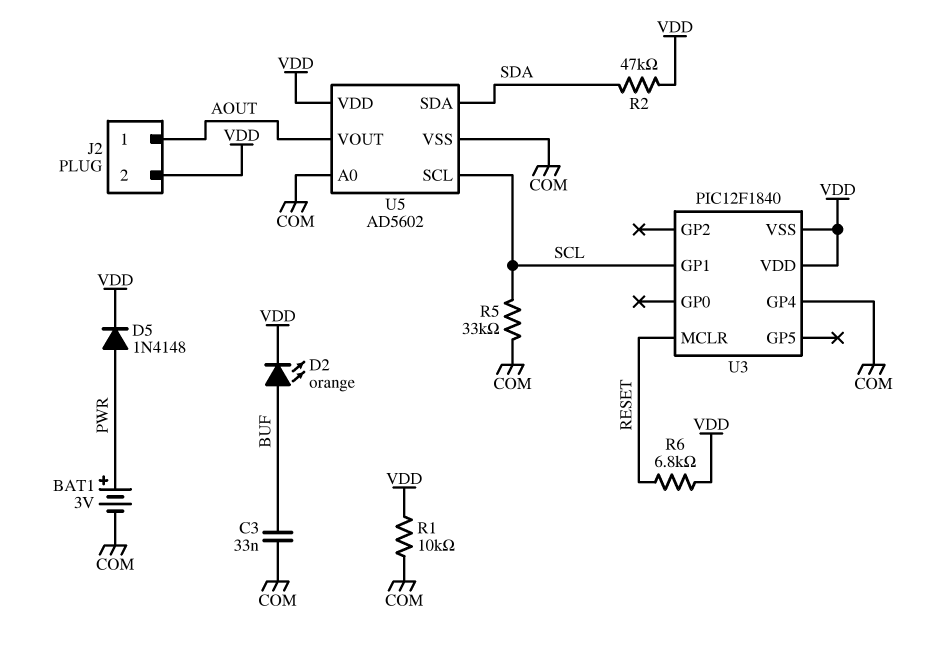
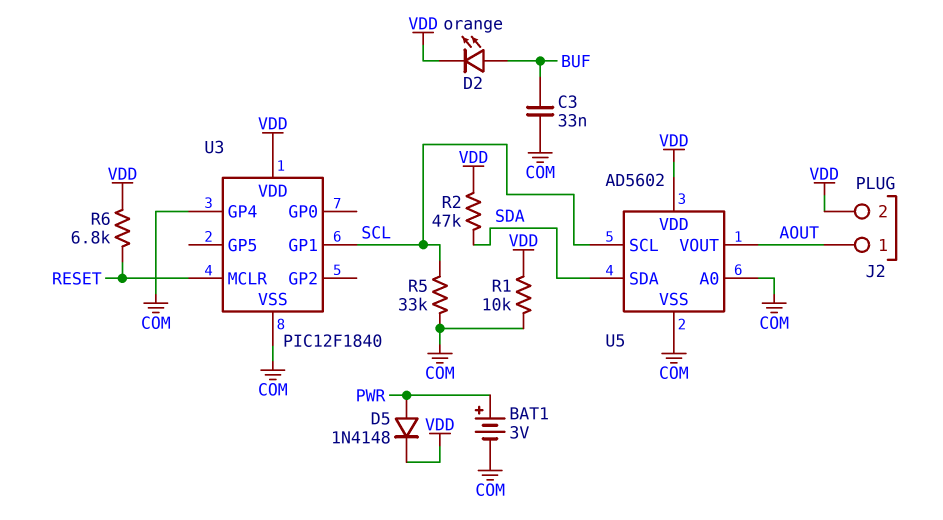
U3 pin VSS: VDD -> COM

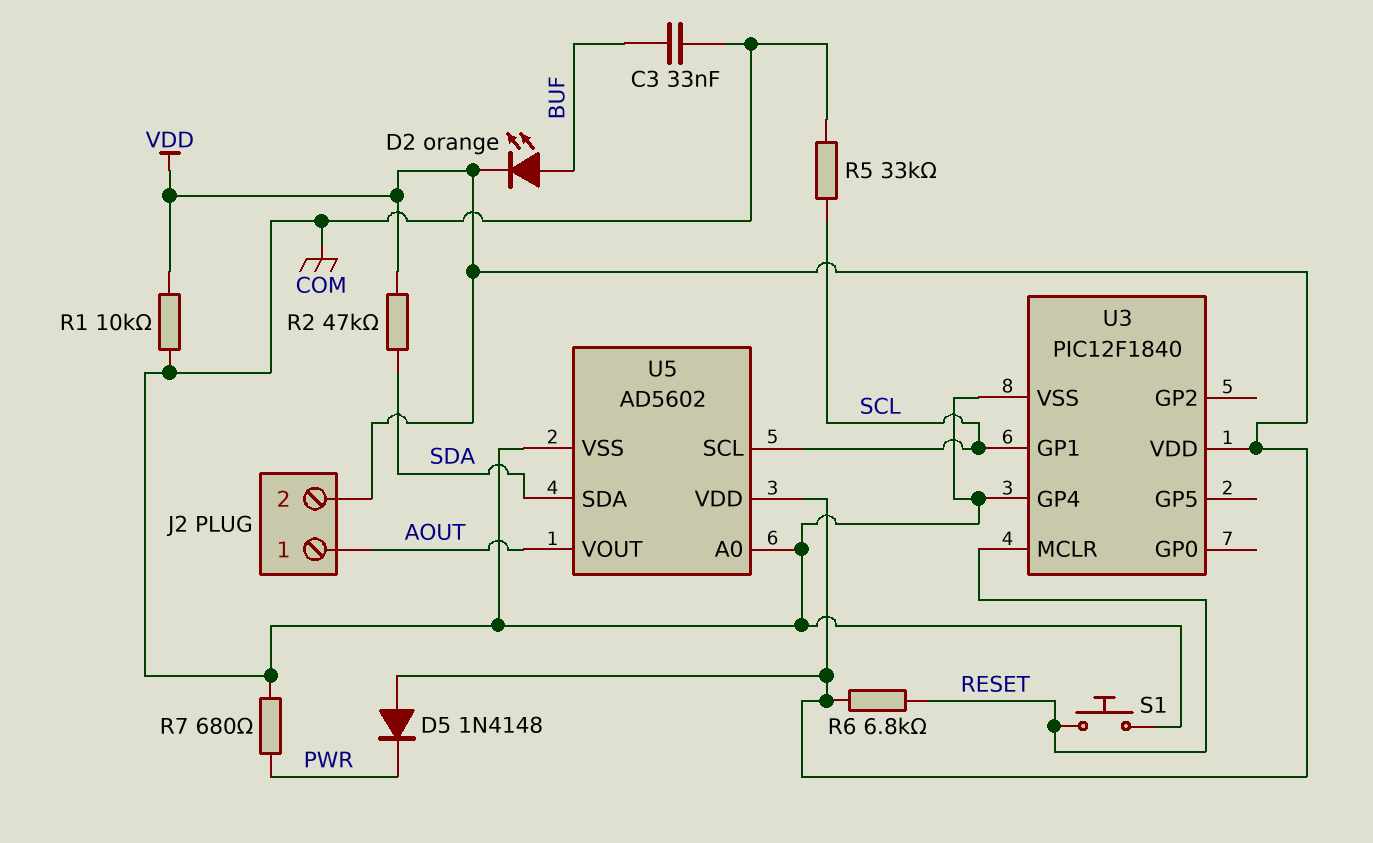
BAT1: 3V (plus PWR, minus COM) -> none
D5: diode 1N4148 (A PWR, K VDD) -> diode 1N4148 (A VDD, K PWR)
R7: none -> 680 (COM, PWR)
S1: none -> button (COM, RESET)

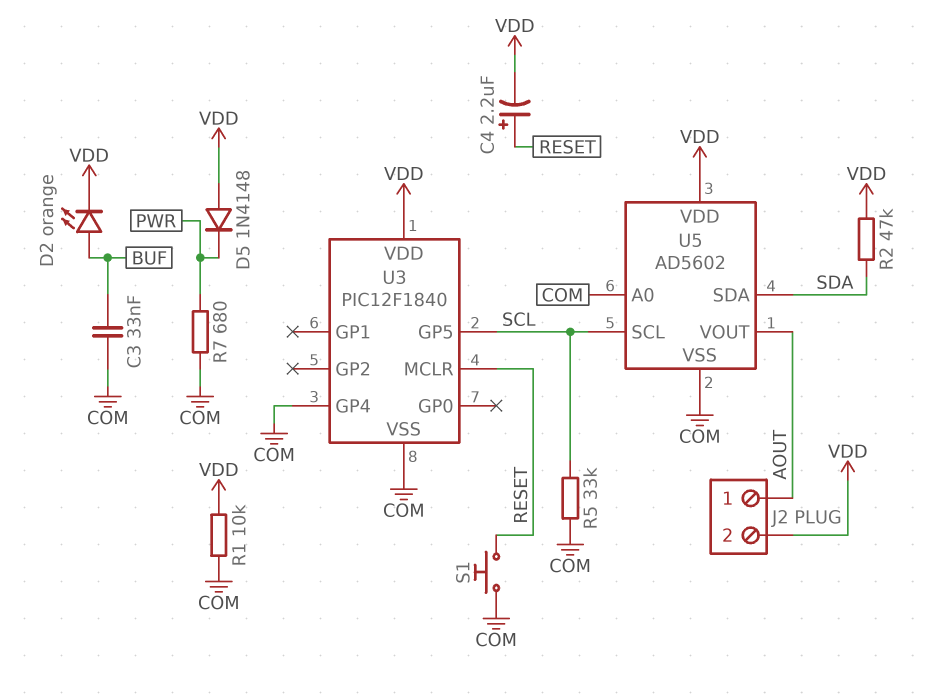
C4: none -> 2.2uF (plus RESET, minus VDD)
R6: 6.8k (RESET, VDD) -> none
U3 pin GP1: SCL -> none
U3 pin GP5: none -> SCL

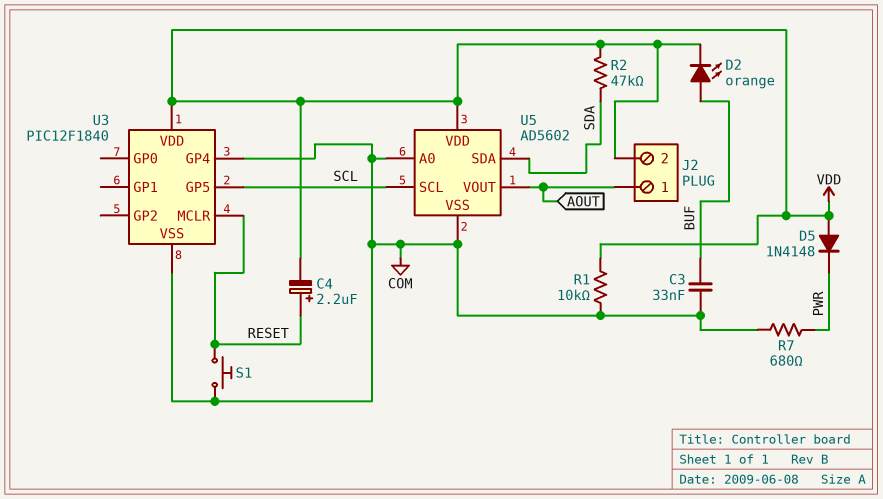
R5: 33k (COM, SCL) -> none

